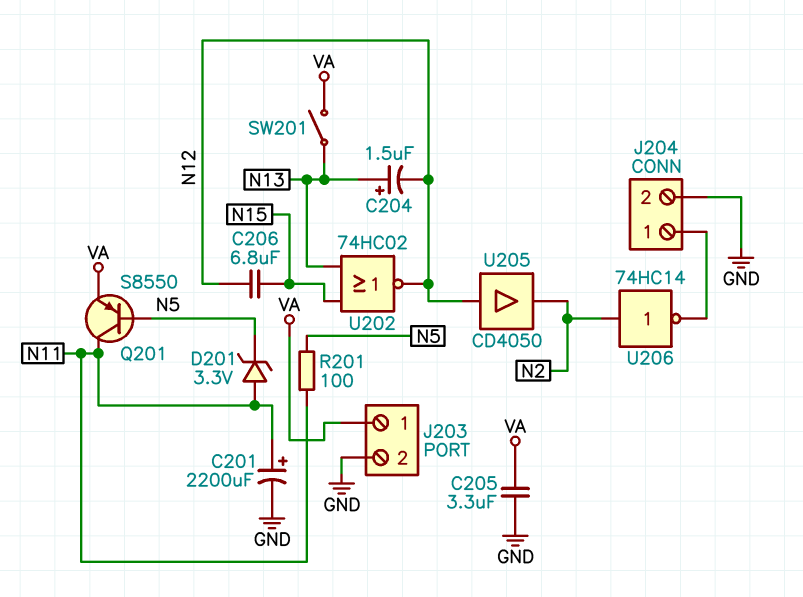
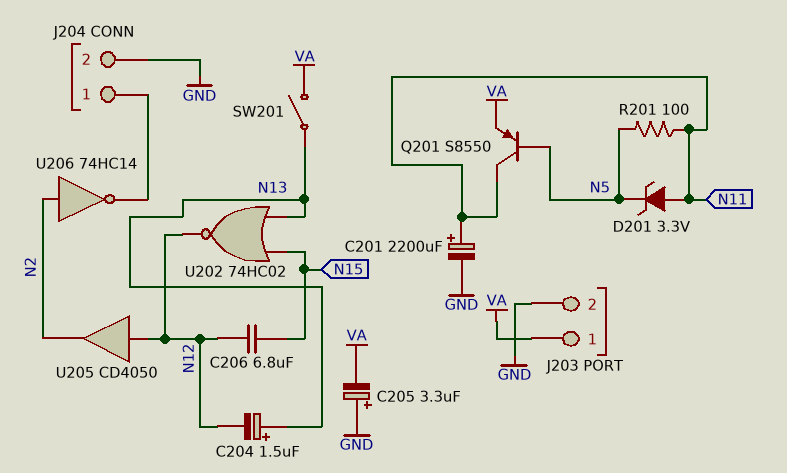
C205: 3.3uF (GND, VA) -> 3.3uF (plus GND, minus VA)

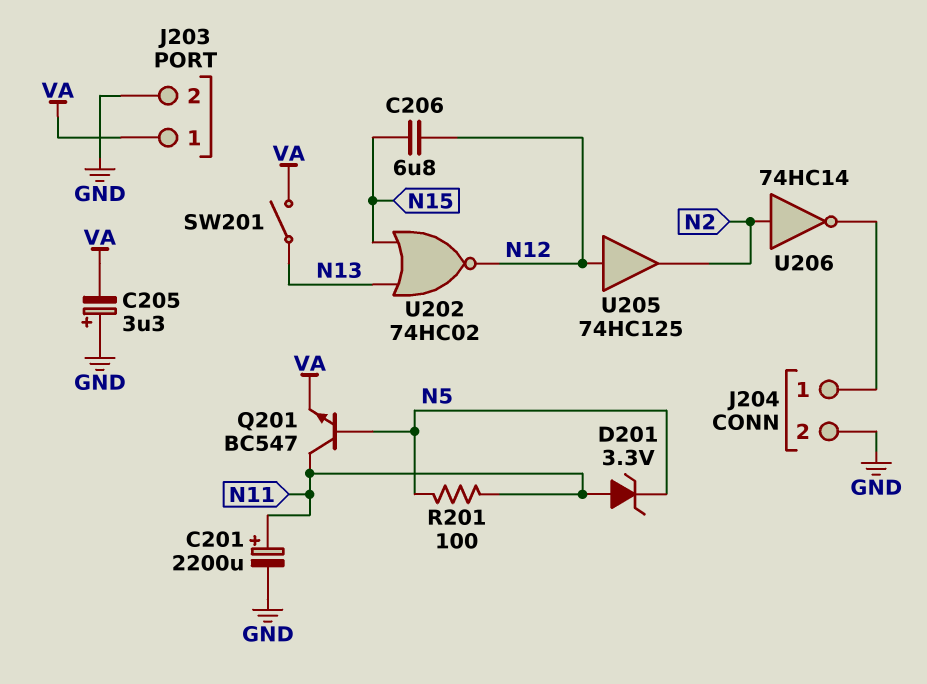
C204: 1.5uF (plus N13, minus N12) -> none
Q201: PNP S8550 (B N5, C N11, E VA) -> NPN BC547 (B N5, C N11, E VA)
U205: buffer CD4050 (in N12, out N2) -> buffer 74HC125 (in N12, out N2)

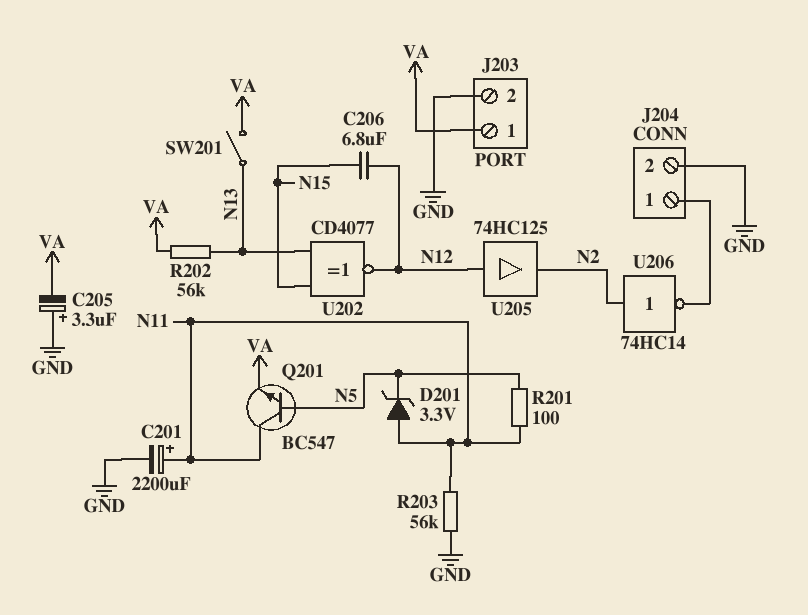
R202: none -> 56k (N13, VA)
R203: none -> 56k (GND, N11)
U202: NOR 74HC02 (in N13, in N15, out N12) -> XNOR CD4077 (in N13, in N15, out N12)

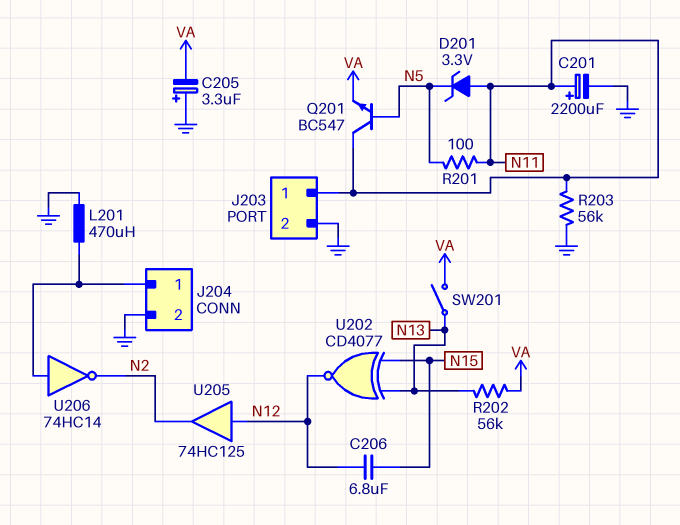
J203 pin 1: VA -> N11
L201: none -> 470uH (GND, J204/1)
U206: NOT 74HC14 (in N2, out J204/1) -> NOT 74HC14 (in J204/1, out N2)

